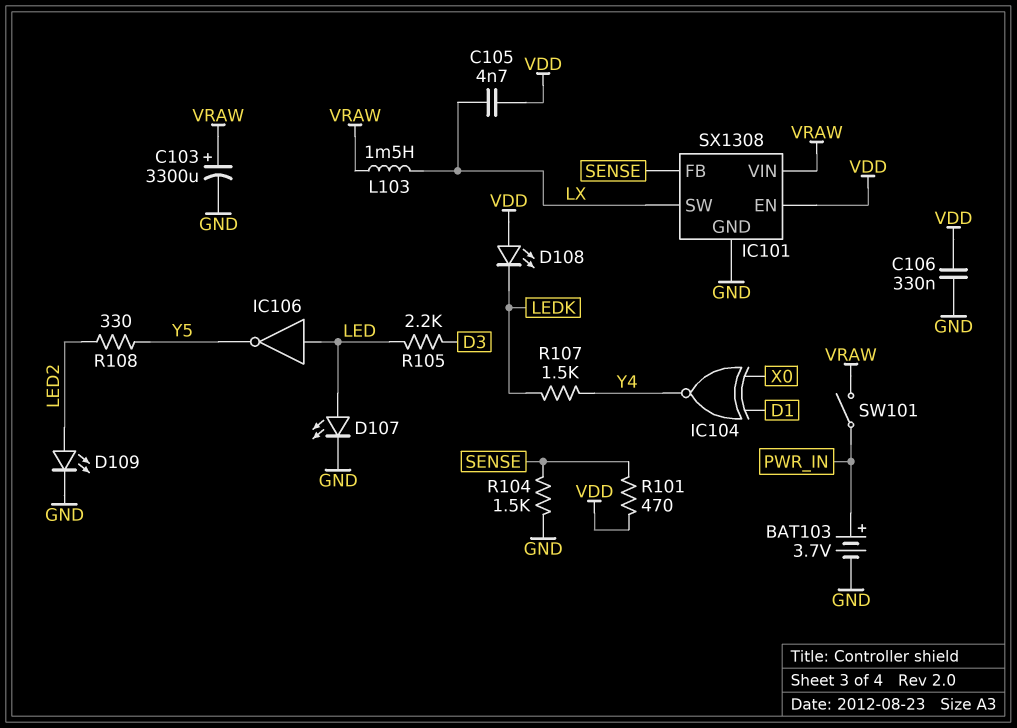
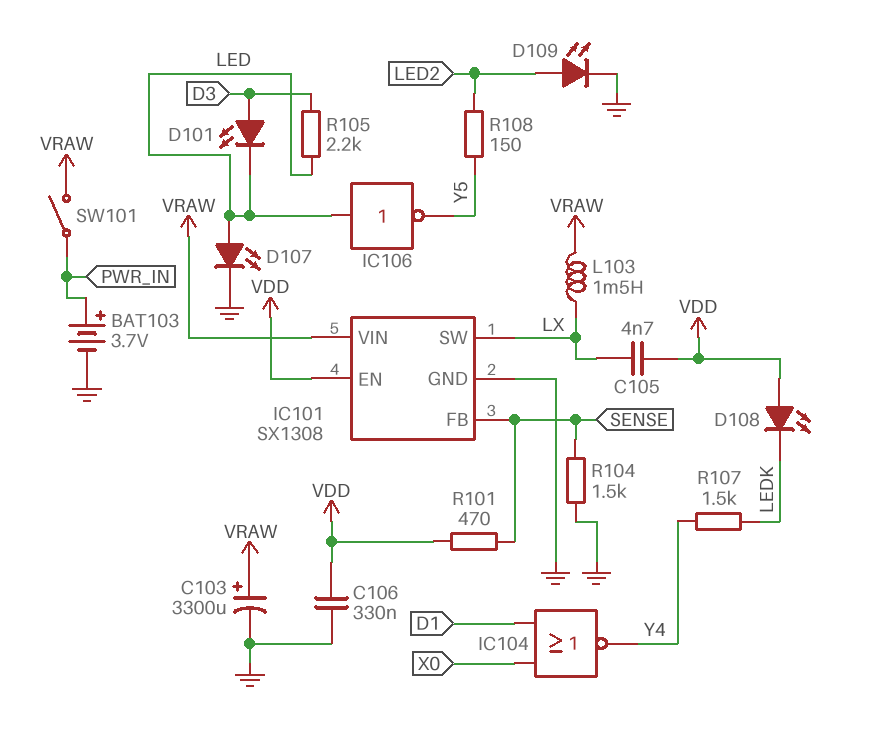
D101: none -> LED (A D3, K LED)
IC104: XNOR (in D1, in X0, out Y4) -> NOR (in D1, in X0, out Y4)
R108: 330 (LED2, Y5) -> 150 (LED2, Y5)

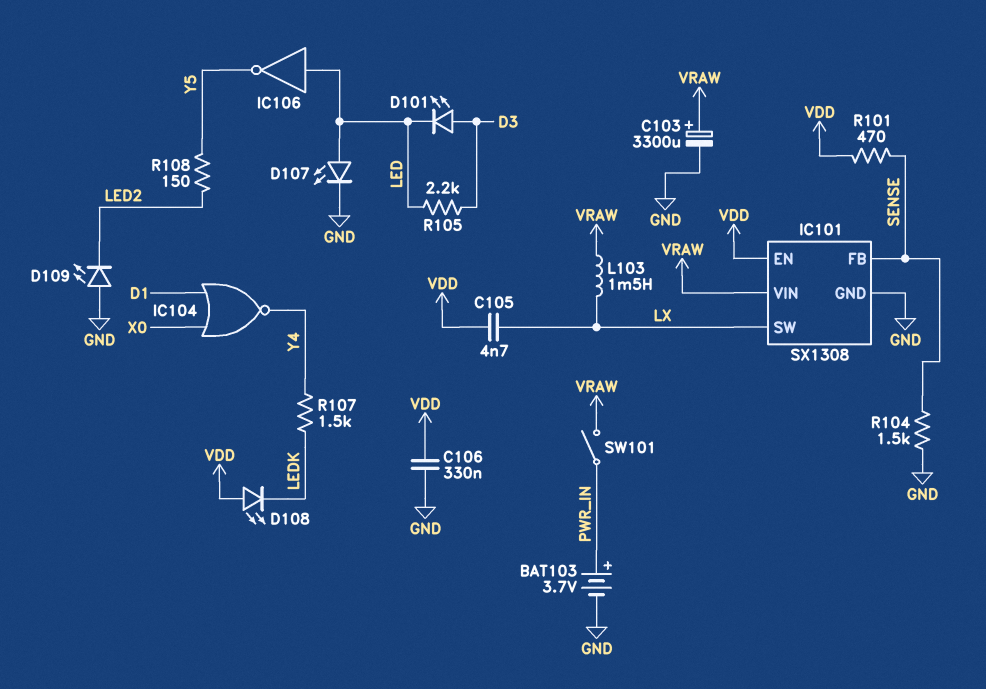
D109: LED (A LED2, K GND) -> LED (A GND, K LED2)

